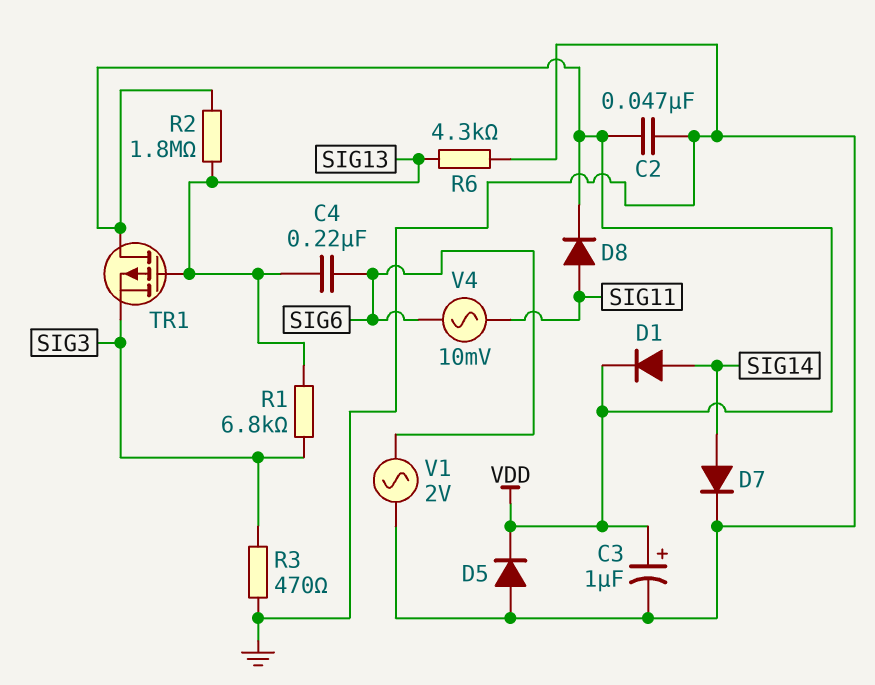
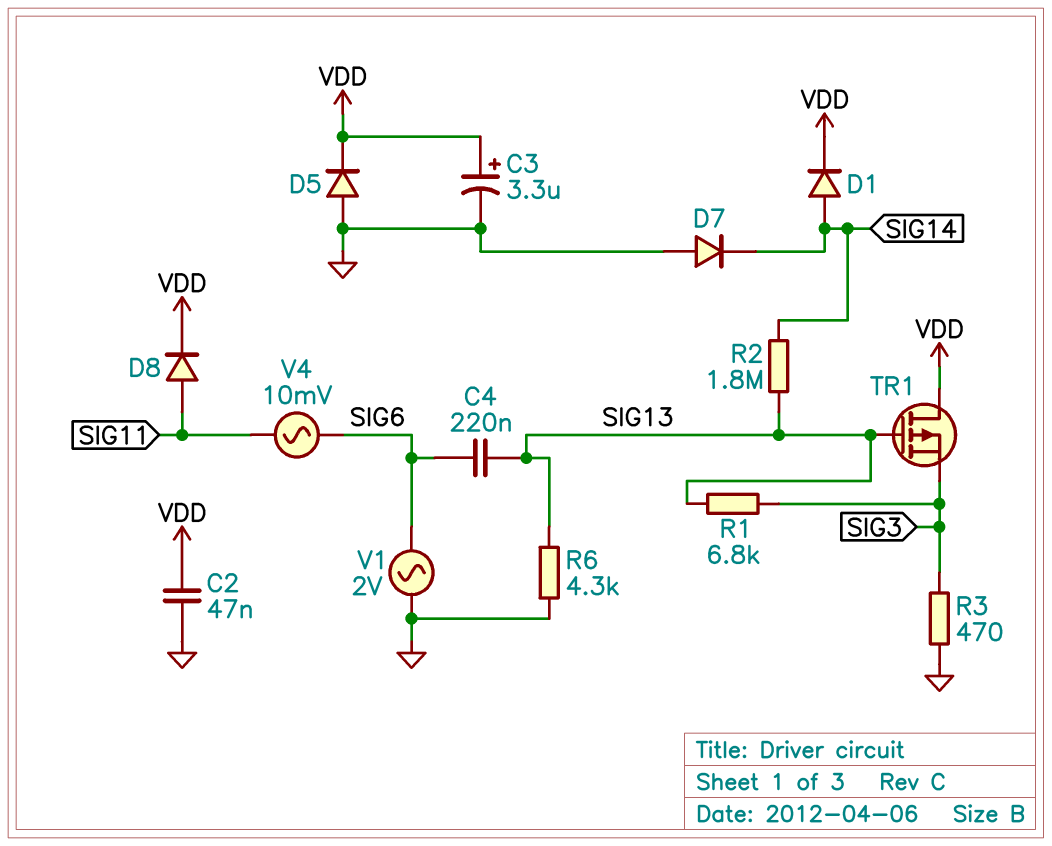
C3: 1uF (plus VDD, minus GND) -> 3.3uF (plus VDD, minus GND)
D7: diode (A SIG14, K GND) -> diode (A GND, K SIG14)
R2: 1.8M (SIG13, VDD) -> 1.8M (SIG13, SIG14)

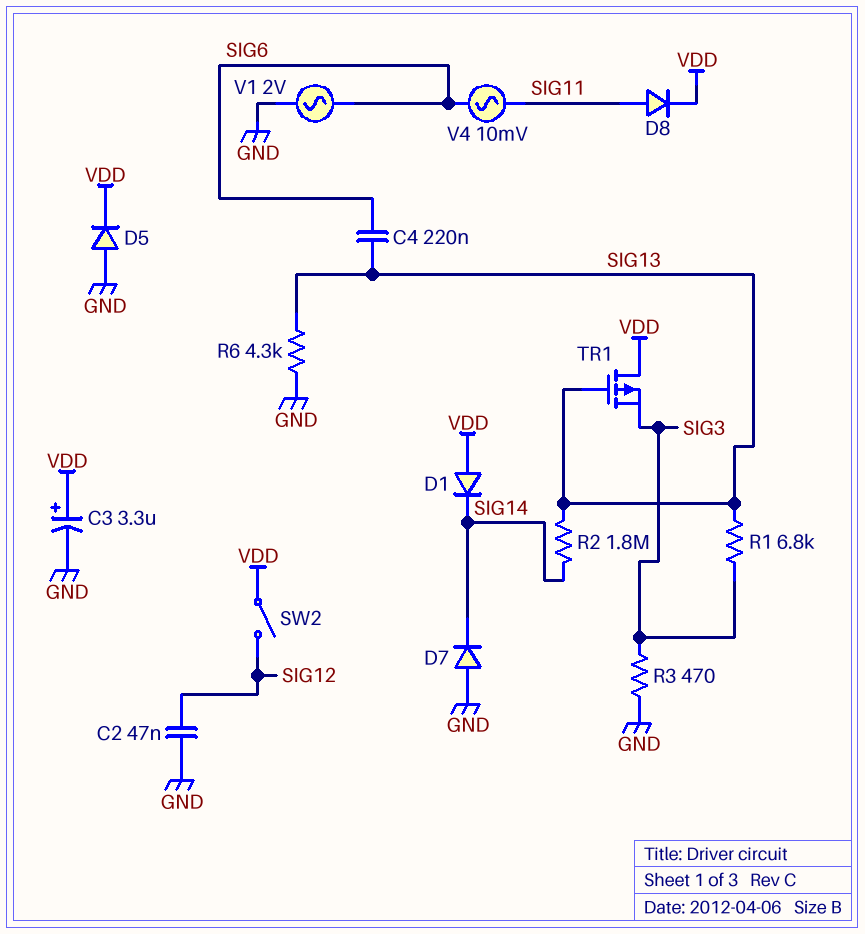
C2: 47nF (GND, VDD) -> 47nF (GND, SIG12)
D1: diode (A SIG14, K VDD) -> diode (A VDD, K SIG14)
SW2: none -> switch (SIG12, VDD)

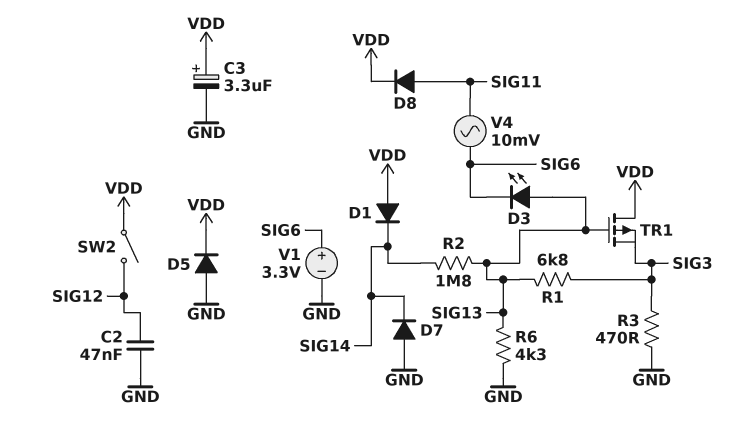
C4: 220nF (SIG6, SIG13) -> none
D3: none -> LED (A SIG13, K SIG6)
V1: AC 2V (GND, SIG6) -> 3.3V (plus SIG6, minus GND)

